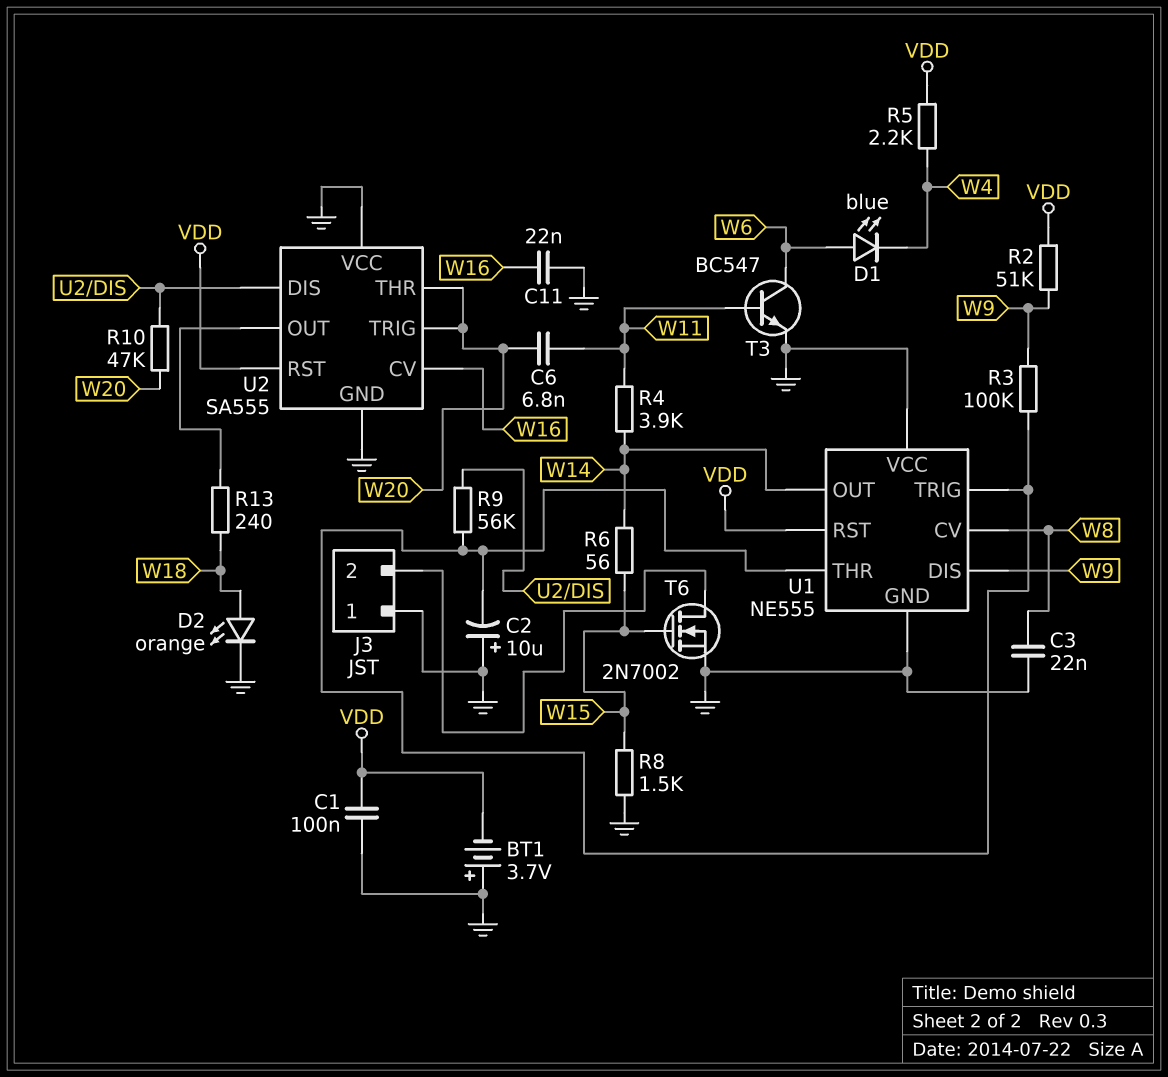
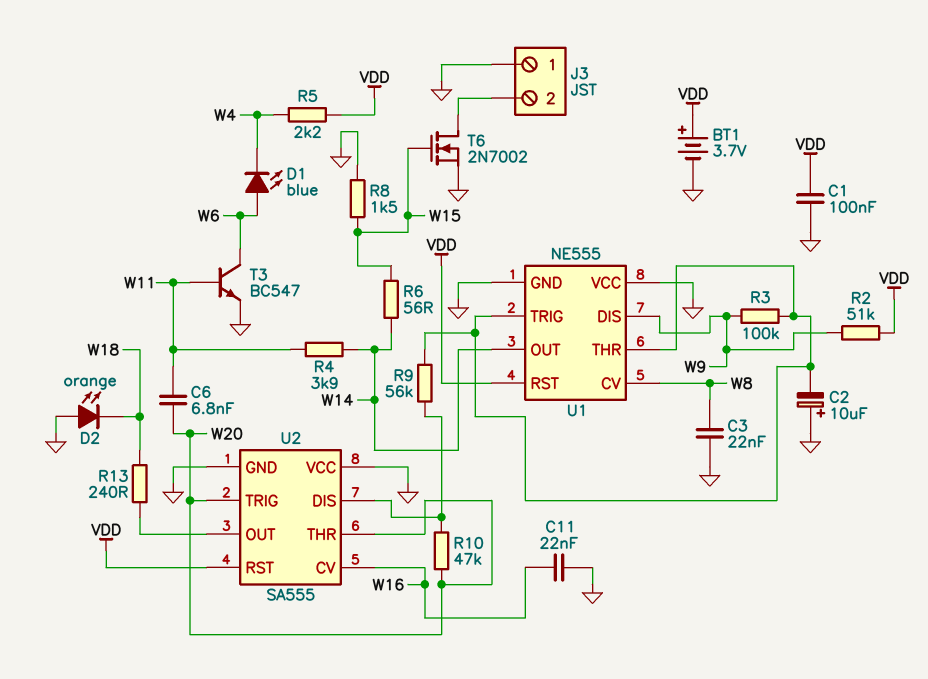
BT1: 3.7V (plus GND, minus VDD) -> 3.7V (plus VDD, minus GND)
D2: LED orange (A W18, K GND) -> LED orange (A GND, K W18)

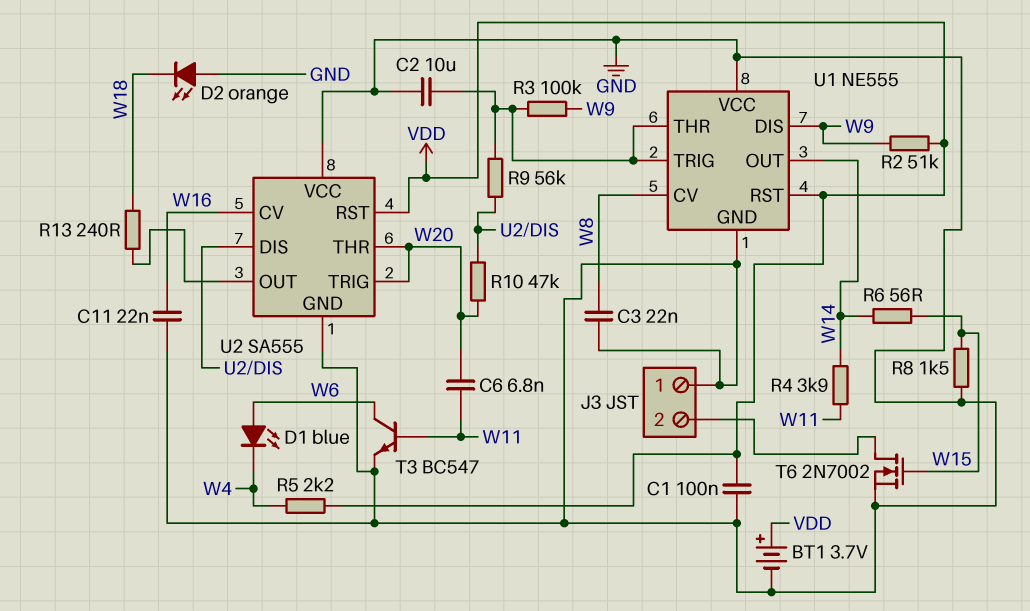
C2: 10uF (plus GND, minus U1/THR) -> 10uF (GND, U1/THR)

